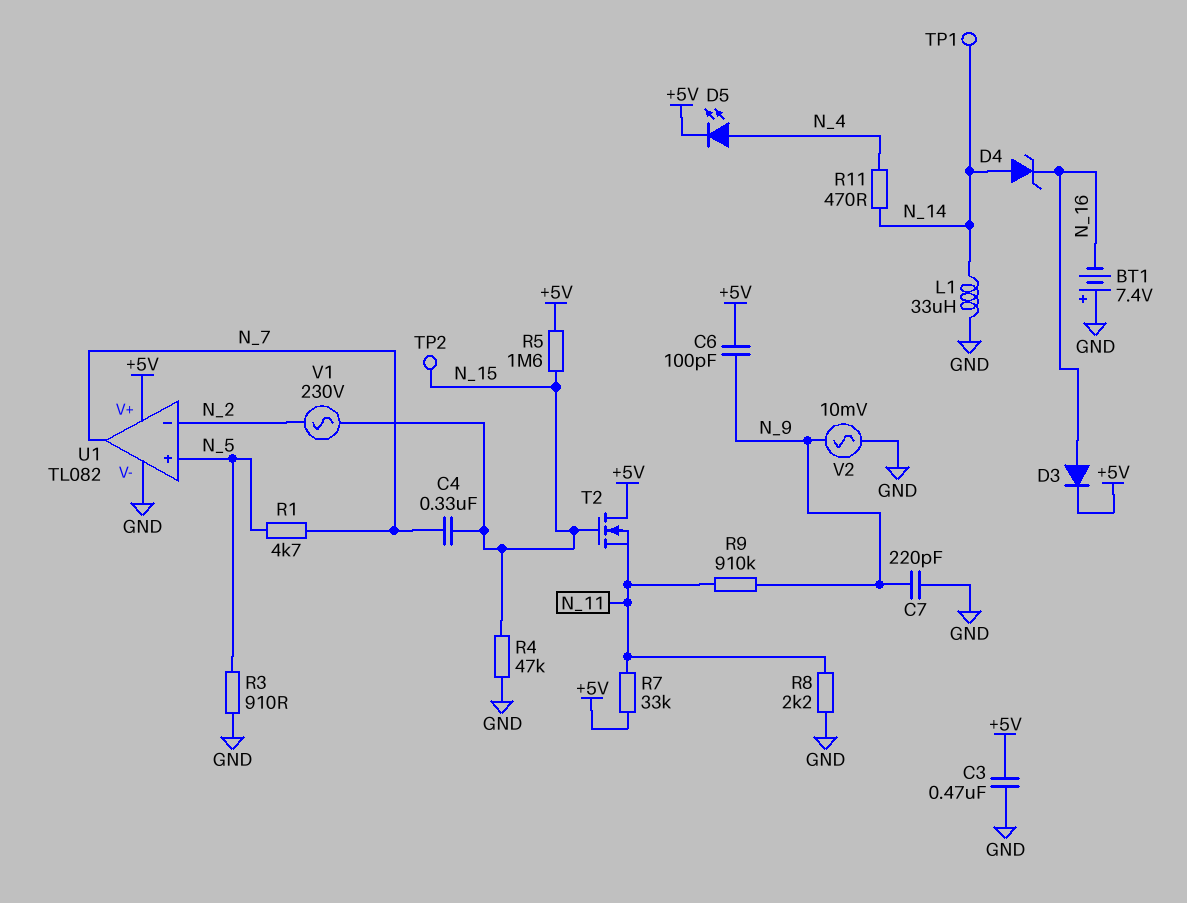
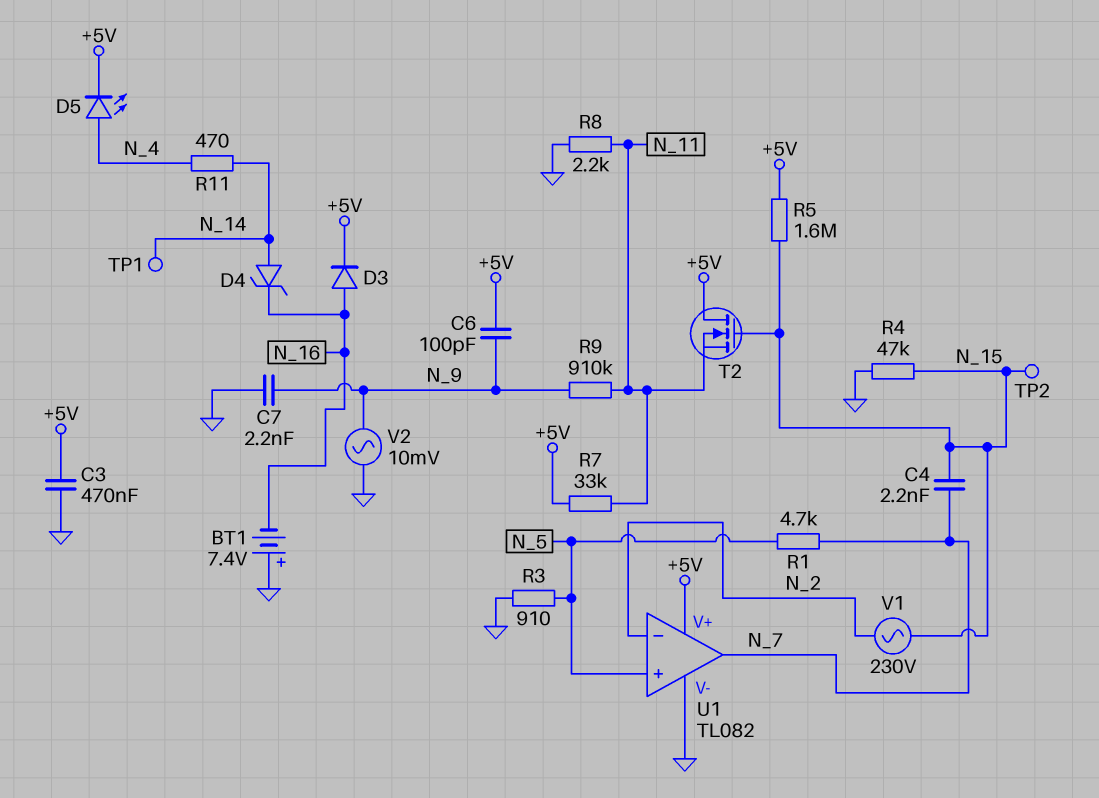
C4: 330nF (N_7, N_15) -> 2.2nF (N_7, N_15)
C7: 220pF (GND, N_9) -> 2.2nF (GND, N_9)
L1: 33uH (GND, N_14) -> none

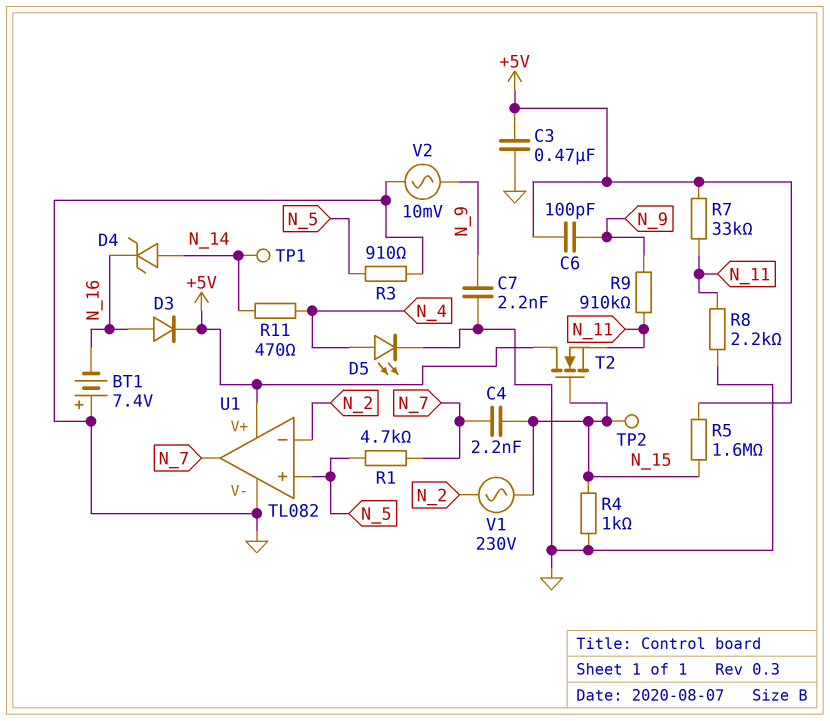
D5: LED (A N_4, K +5V) -> LED (A N_4, K GND)
R4: 47k (GND, N_15) -> 1k (GND, N_15)

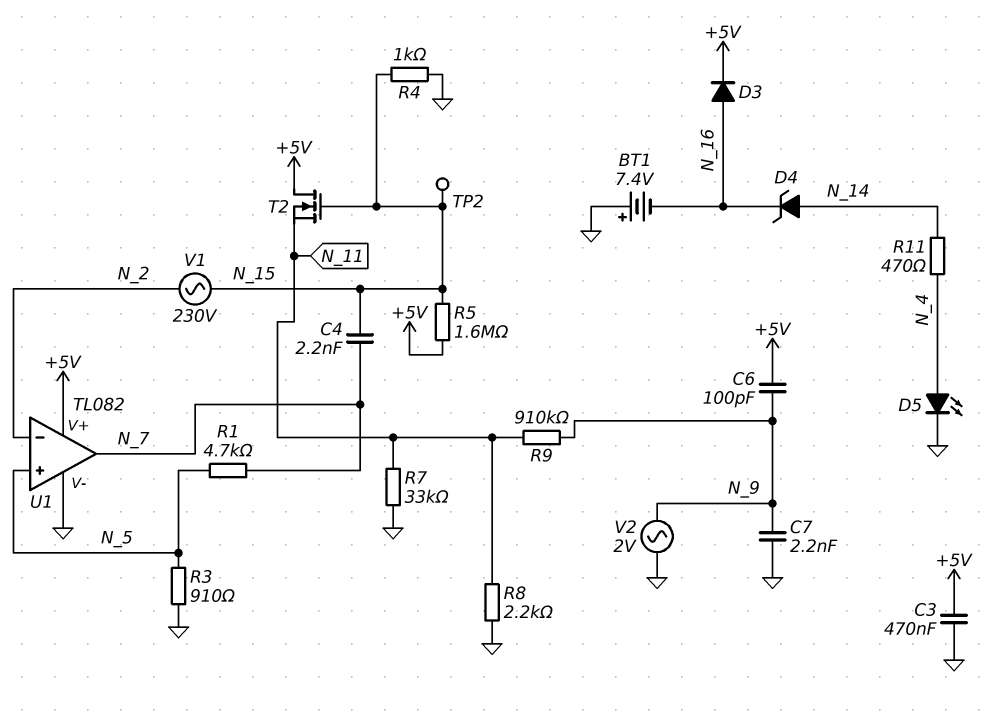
R7: 33k (+5V, N_11) -> 33k (GND, N_11)
TP1: test point (N_14) -> none
V2: AC 10mV (GND, N_9) -> AC 2V (GND, N_9)

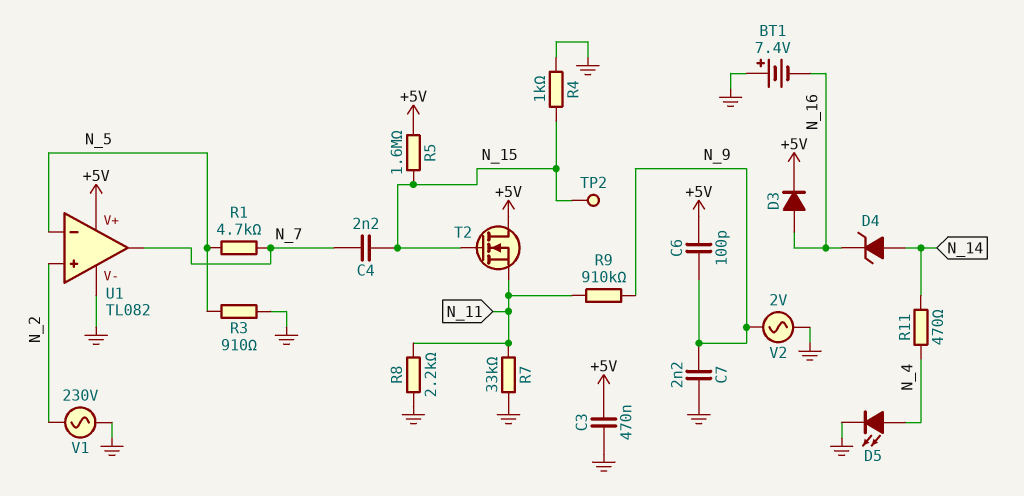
U1 pin in+: N_5 -> N_2
U1 pin in-: N_2 -> N_5
V1: AC 230V (N_2, N_15) -> AC 230V (GND, N_2)

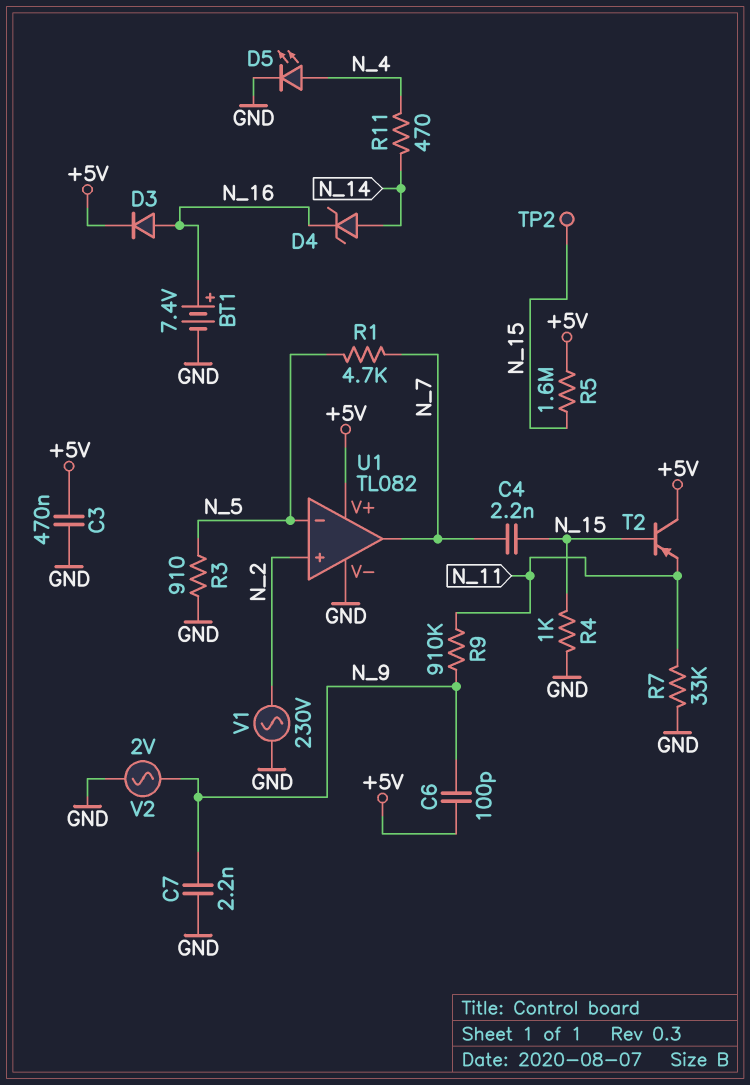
BT1: 7.4V (plus GND, minus N_16) -> 7.4V (plus N_16, minus GND)
R8: 2.2k (GND, N_11) -> none
T2: NMOS (G N_15, D +5V, S N_11) -> PNP (B N_15, C +5V, E N_11)

